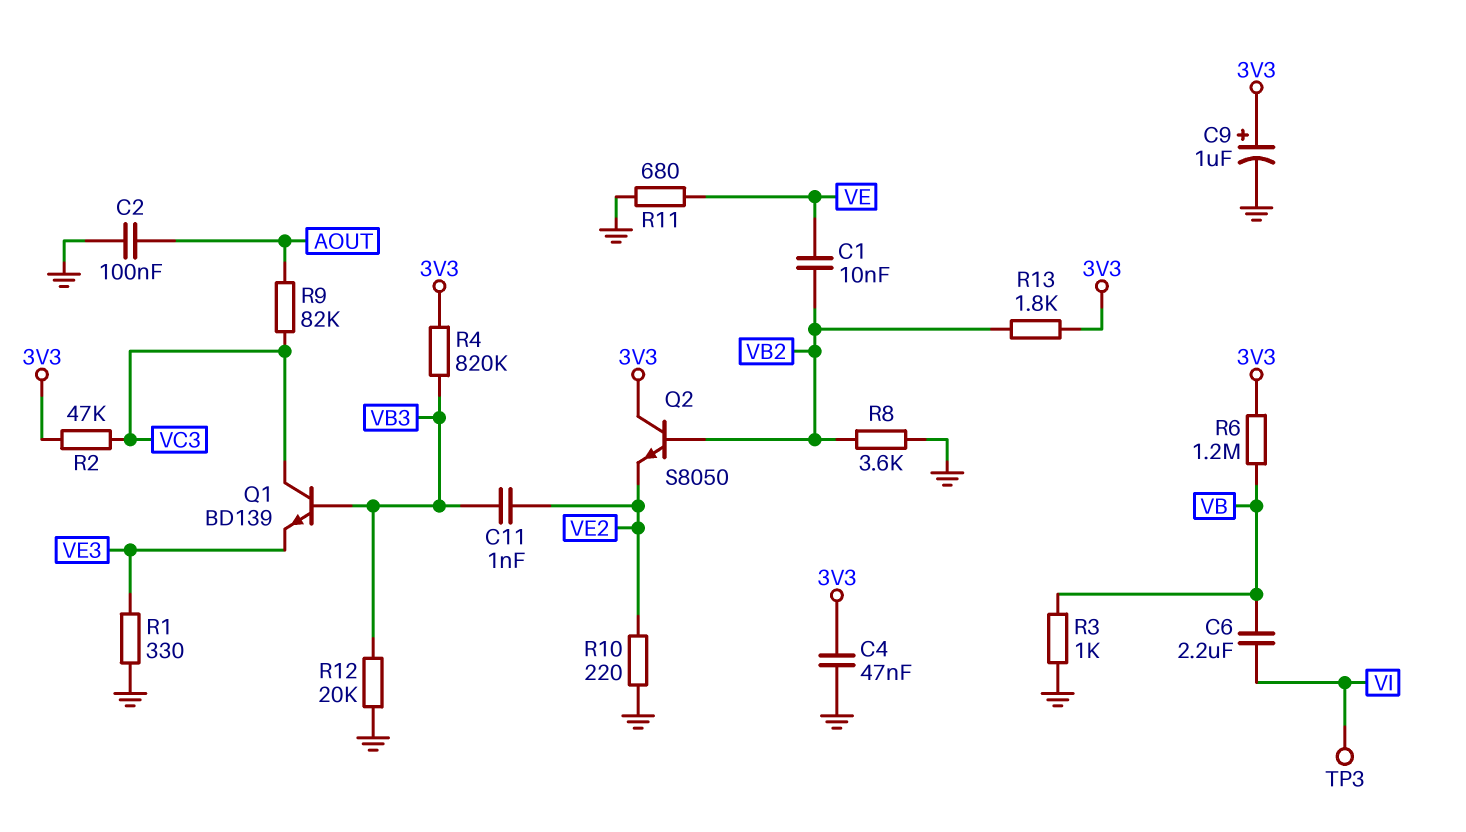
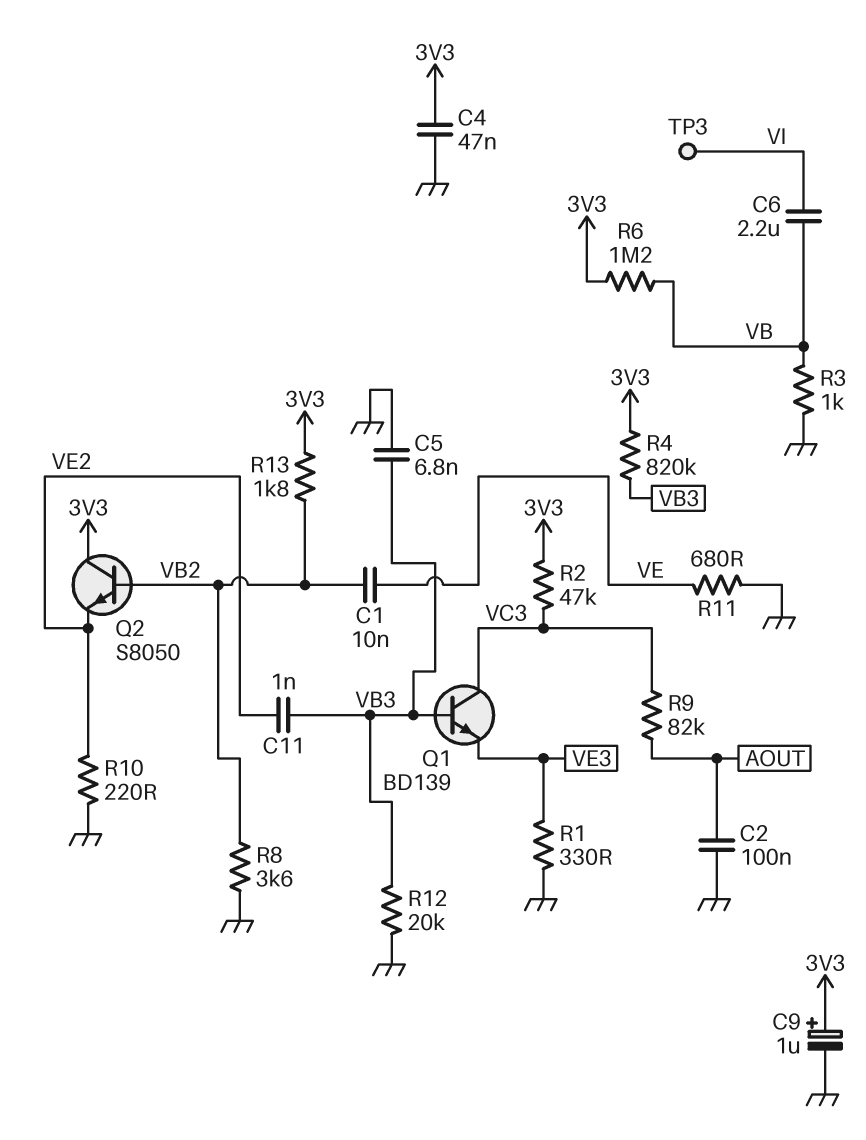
C5: none -> 6.8nF (GND, VB3)

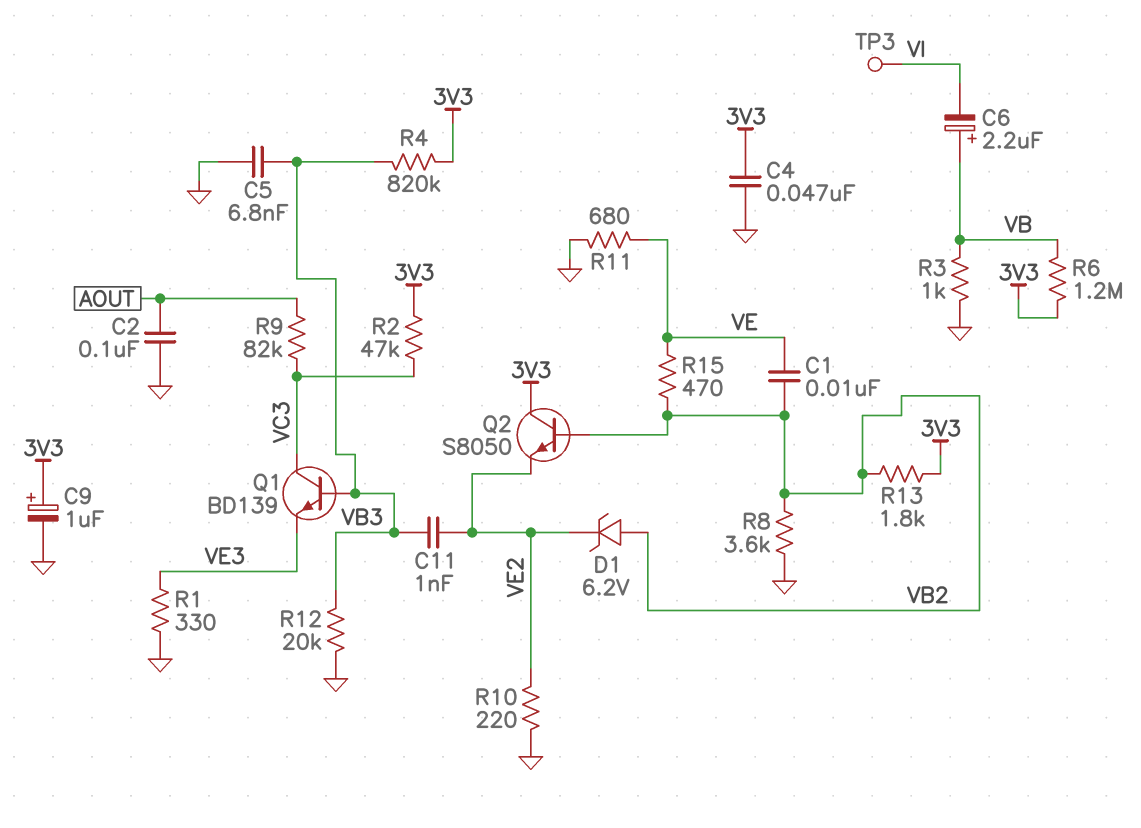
C6: 2.2uF (VB, VI) -> 2.2uF (plus VB, minus VI)
D1: none -> zener 6.2V (A VB2, K VE2)
R15: none -> 470 (VB2, VE)

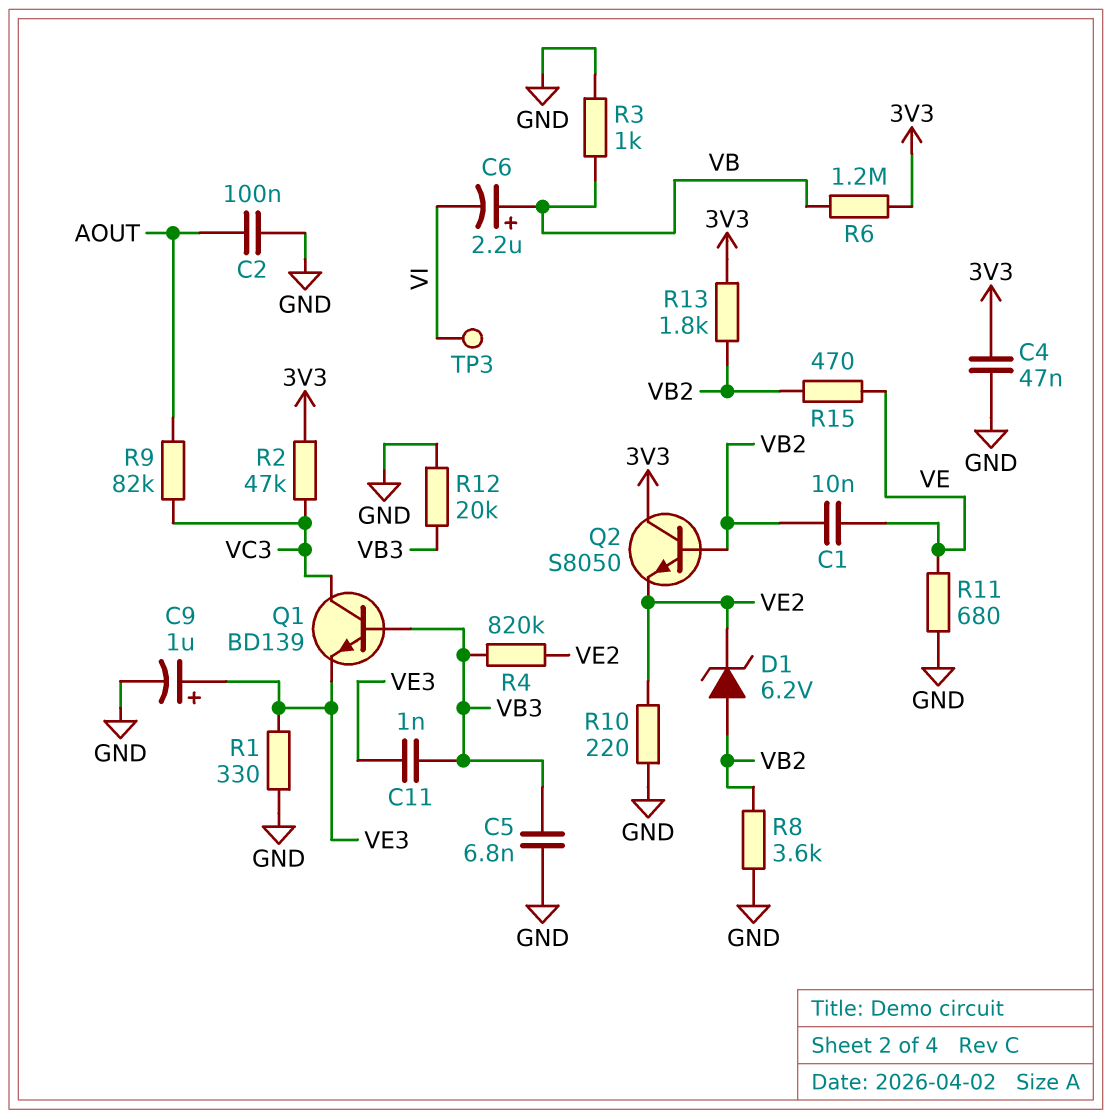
C9: 1uF (plus 3V3, minus GND) -> 1uF (plus VE3, minus GND)
C11: 1nF (VB3, VE2) -> 1nF (VB3, VE3)
R4: 820k (3V3, VB3) -> 820k (VB3, VE2)

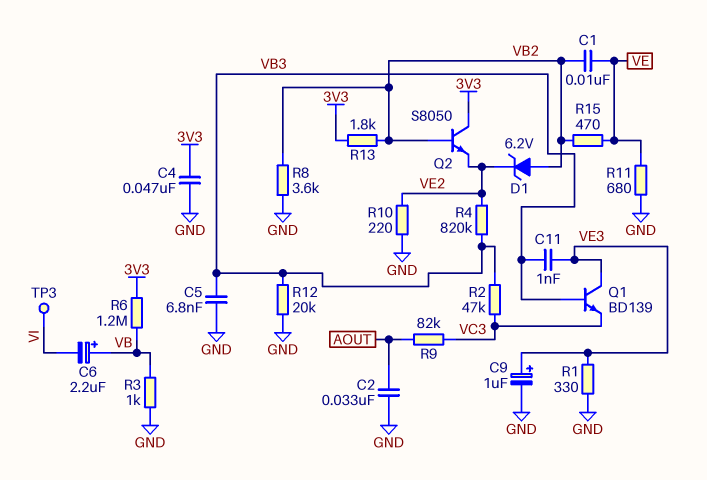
C2: 100nF (AOUT, GND) -> 33nF (AOUT, GND)
Q1: NPN BD139 (B VB3, C VC3, E VE3) -> NPN BD139 (B VB3, C VE3, E VC3)
R2: 47k (3V3, VC3) -> 47k (VB3, VC3)

